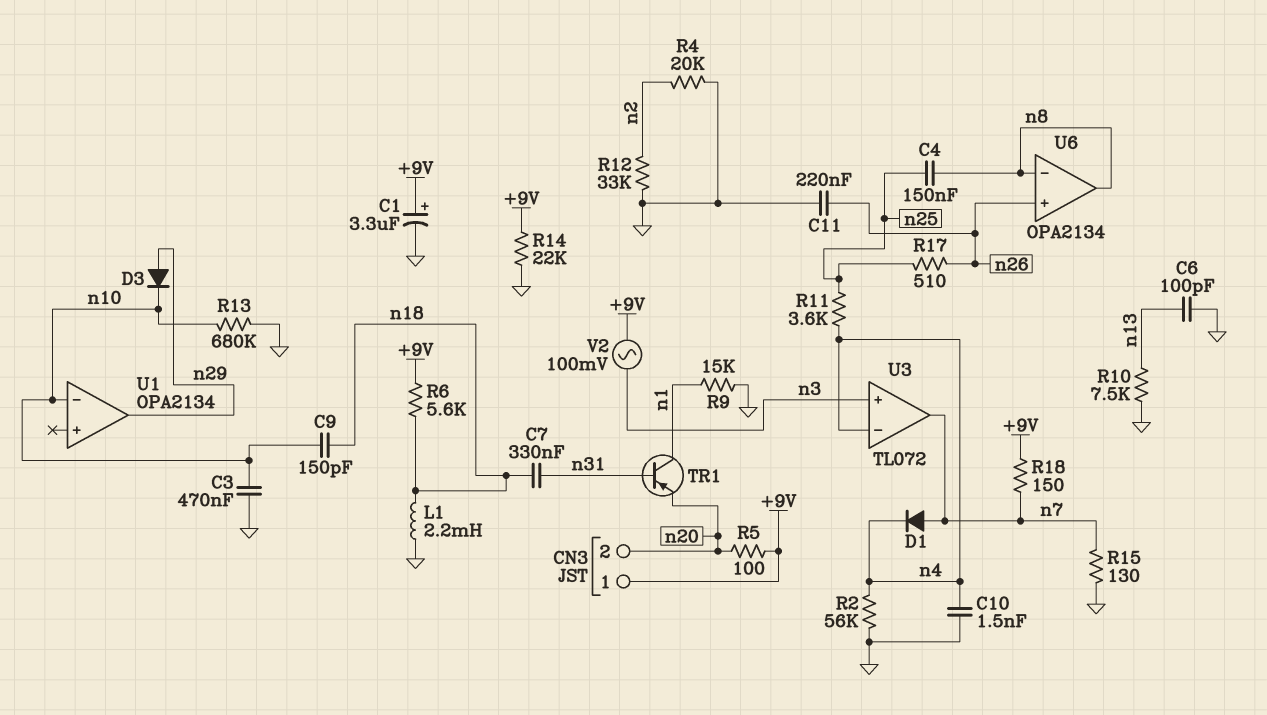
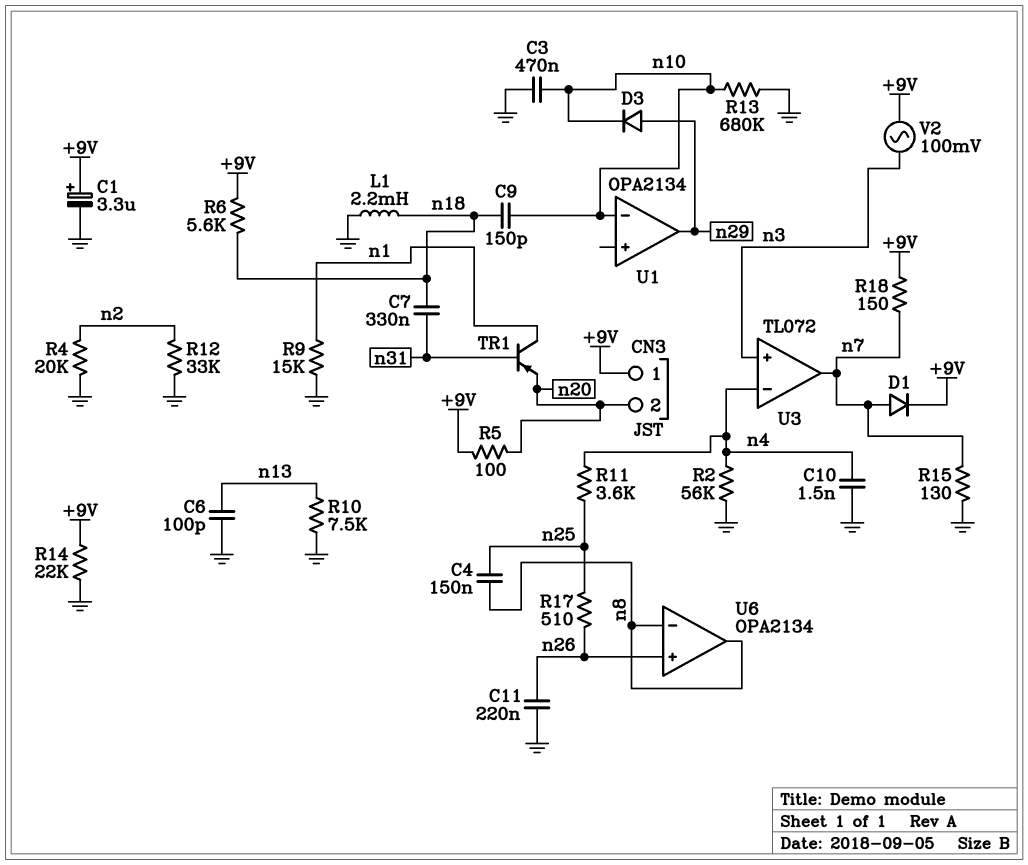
D1: diode (A n7, K n4) -> diode (A n7, K +9V)

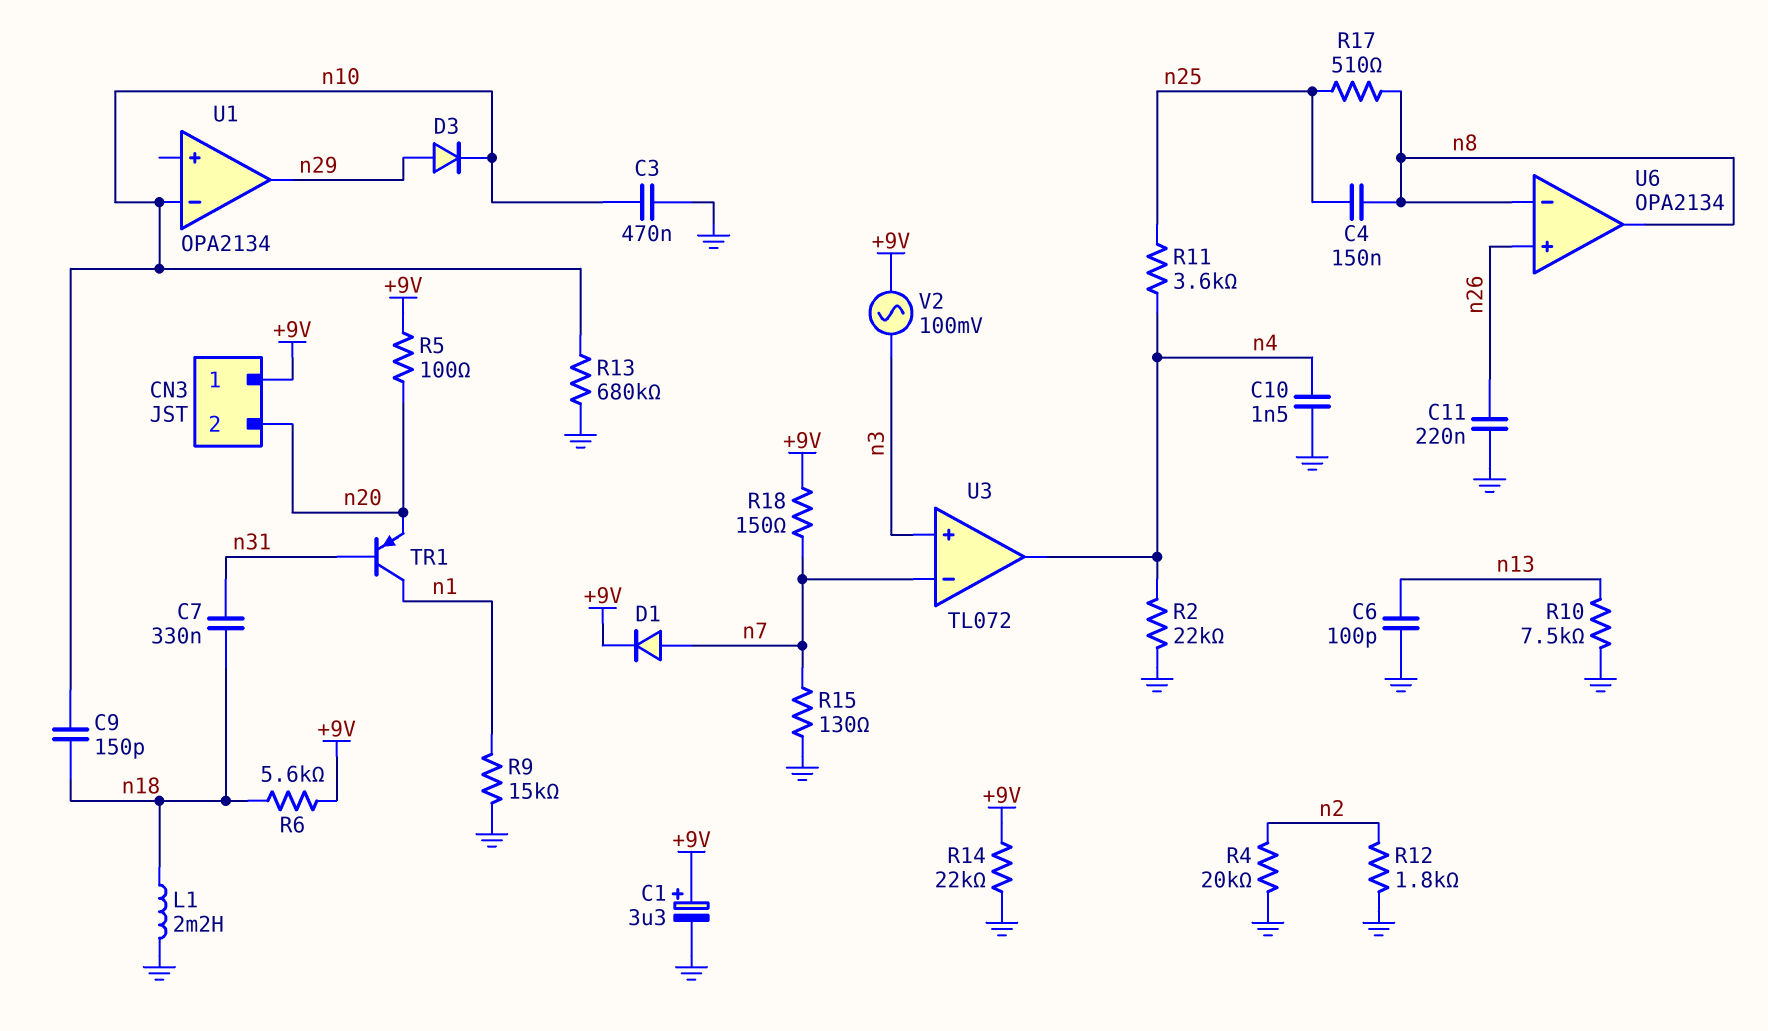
R2: 56k (GND, n4) -> 22k (GND, n4)
R12: 33k (GND, n2) -> 1.8k (GND, n2)
R17: 510 (n25, n26) -> 510 (n8, n25)
U3 pin in-: n4 -> n7
U3 pin out: n7 -> n4

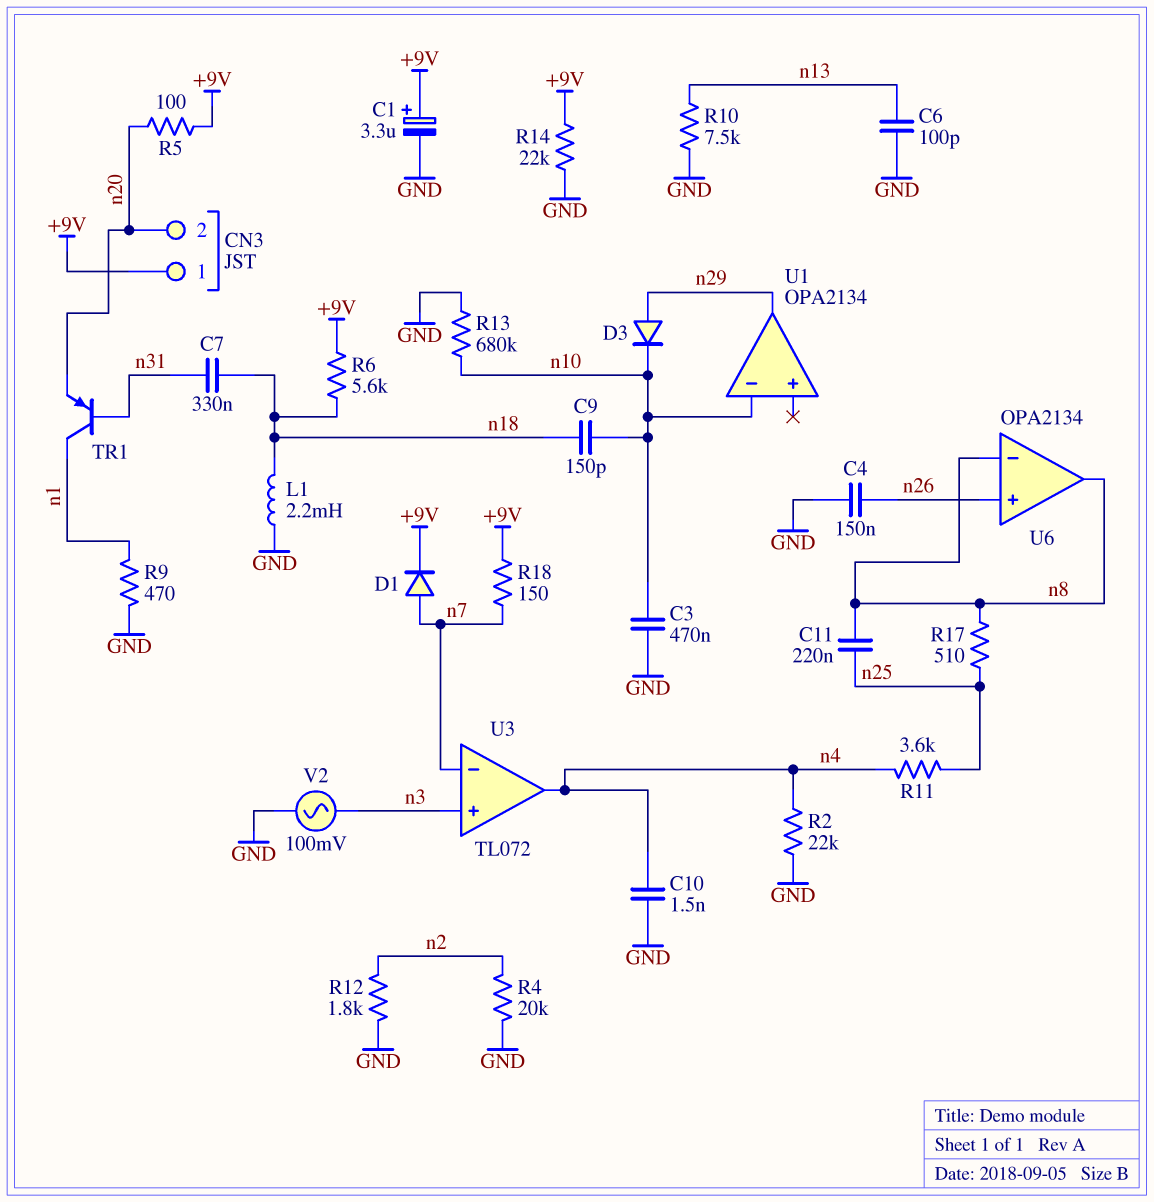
C4: 150nF (n8, n25) -> 150nF (GND, n26)
C11: 220nF (GND, n26) -> 220nF (n8, n25)
R9: 15k (GND, n1) -> 470 (GND, n1)
R15: 130 (GND, n7) -> none
V2: AC 100mV (+9V, n3) -> AC 100mV (GND, n3)

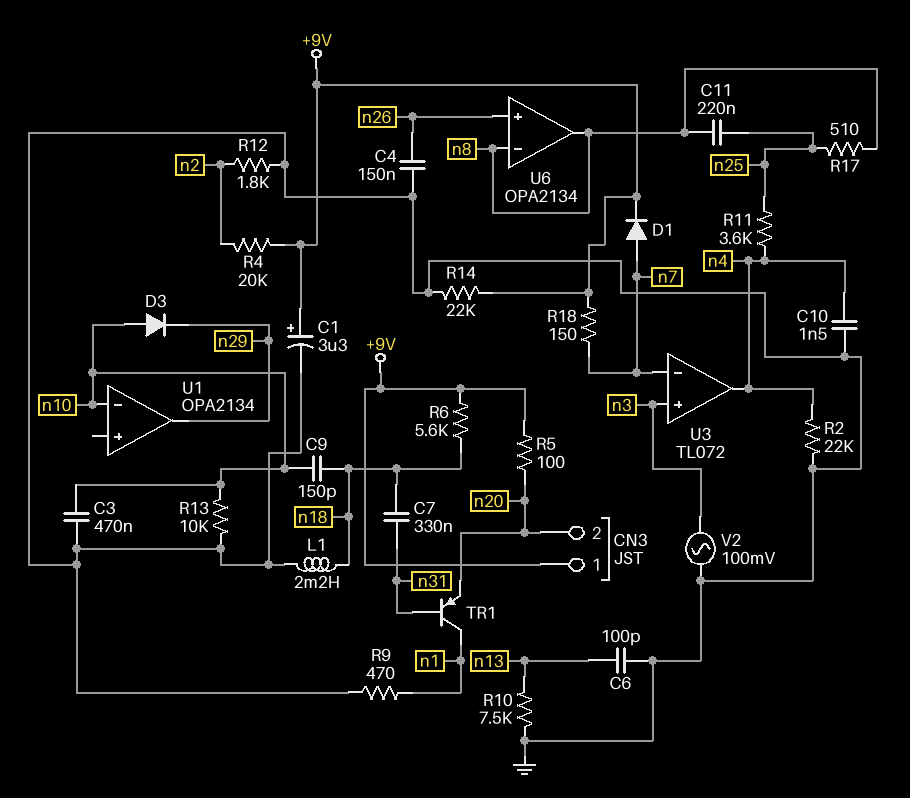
D3: diode (A n29, K n10) -> diode (A n10, K n29)
R4: 20k (GND, n2) -> 20k (+9V, n2)
R13: 680k (GND, n10) -> 10k (GND, n10)

